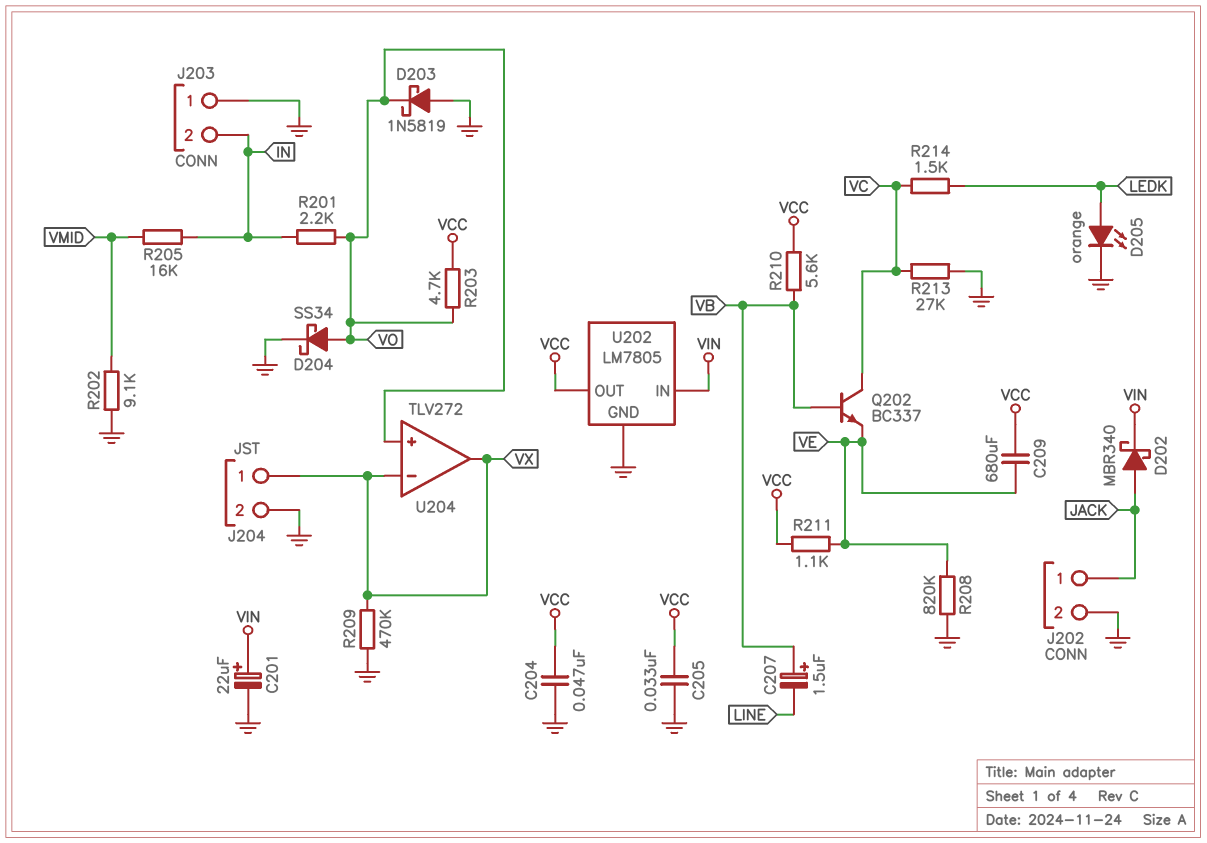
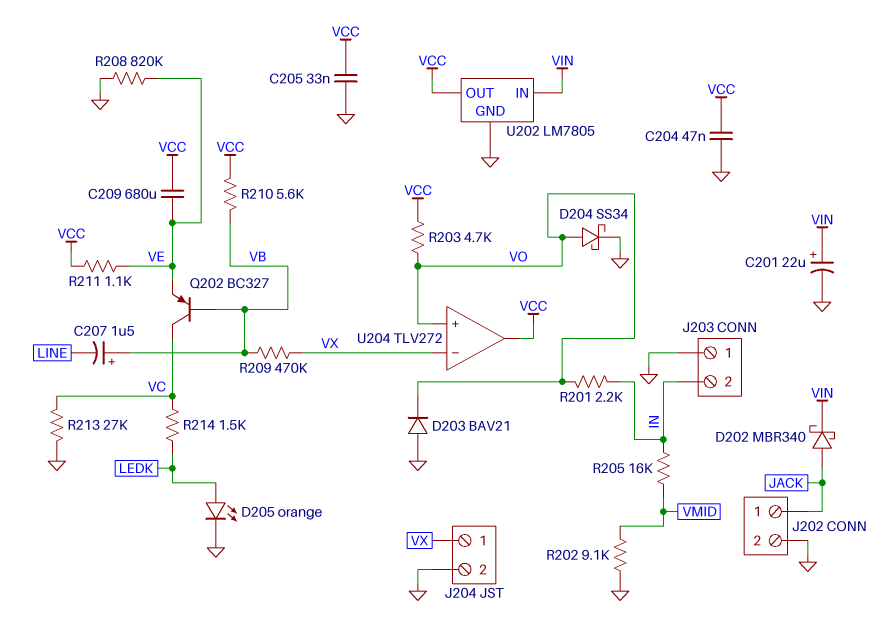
D203: schottky 1N5819 (A GND, K VO) -> diode BAV21 (A GND, K VO)
Q202: NPN BC337 (B VB, C VC, E VE) -> PNP BC327 (B VB, C VC, E VE)
R209: 470k (GND, VX) -> 470k (VB, VX)
U204 pin out: VX -> VCC

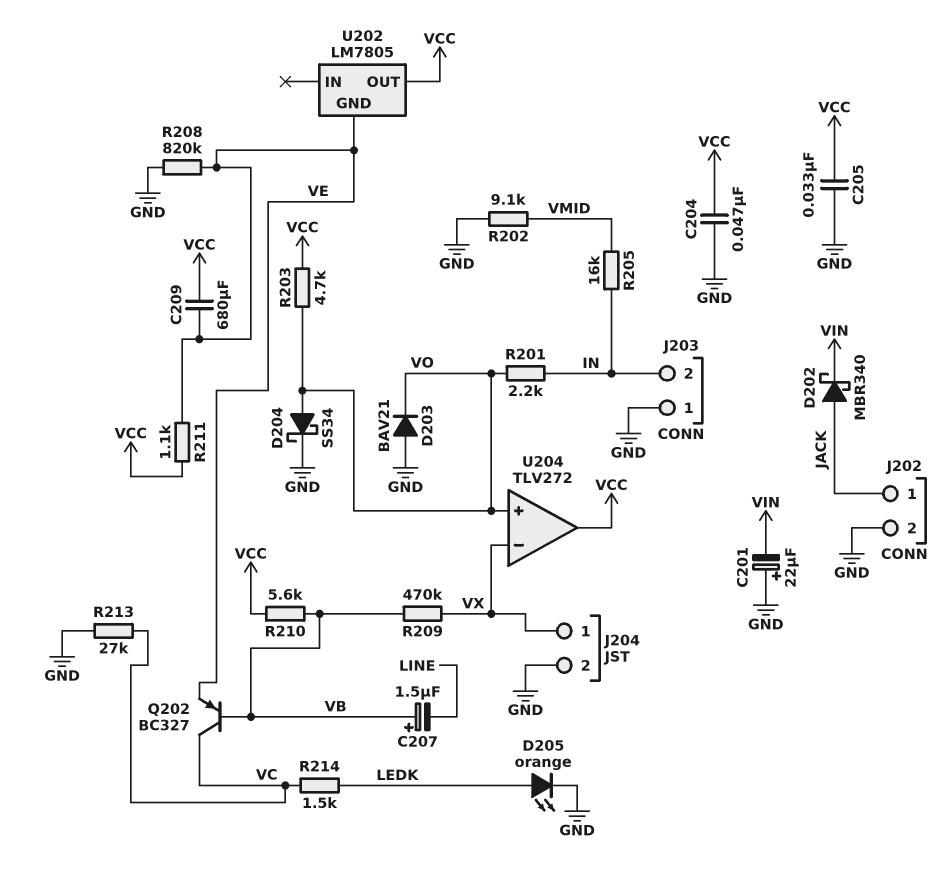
C201: 22uF (plus VIN, minus GND) -> 22uF (plus GND, minus VIN)
U202 pin GND: GND -> VE
U202 pin IN: VIN -> none

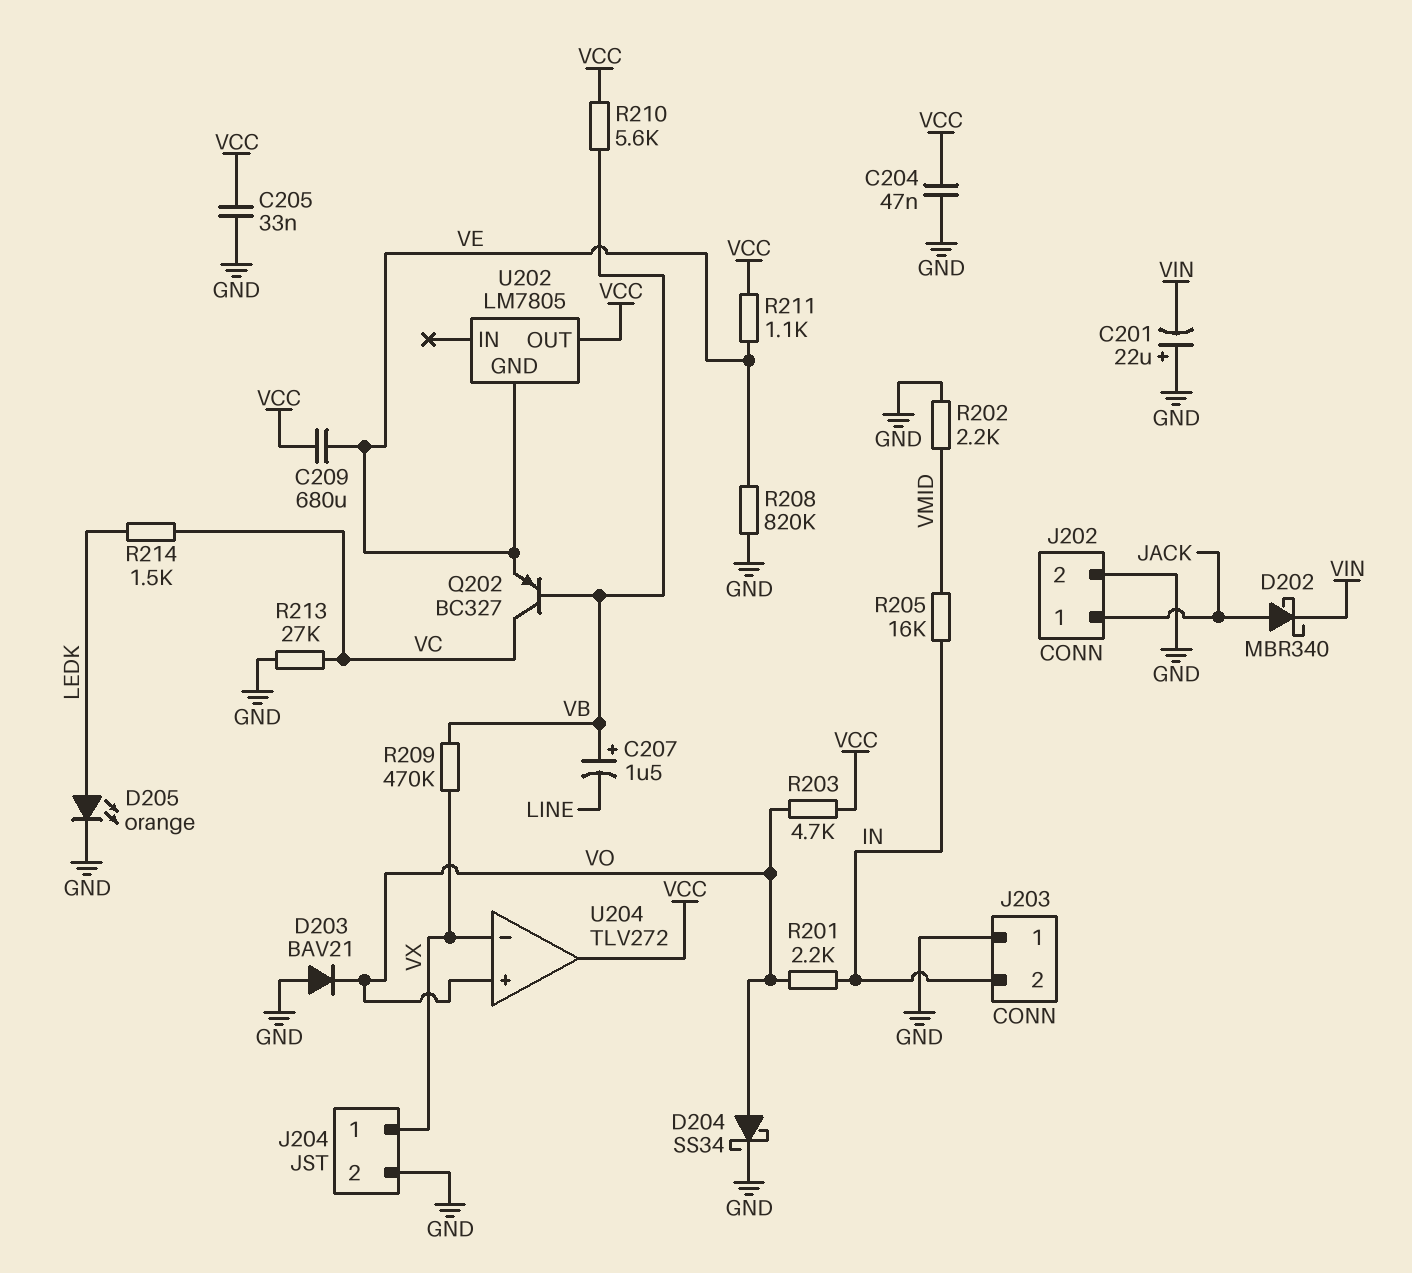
R202: 9.1k (GND, VMID) -> 2.2k (GND, VMID)

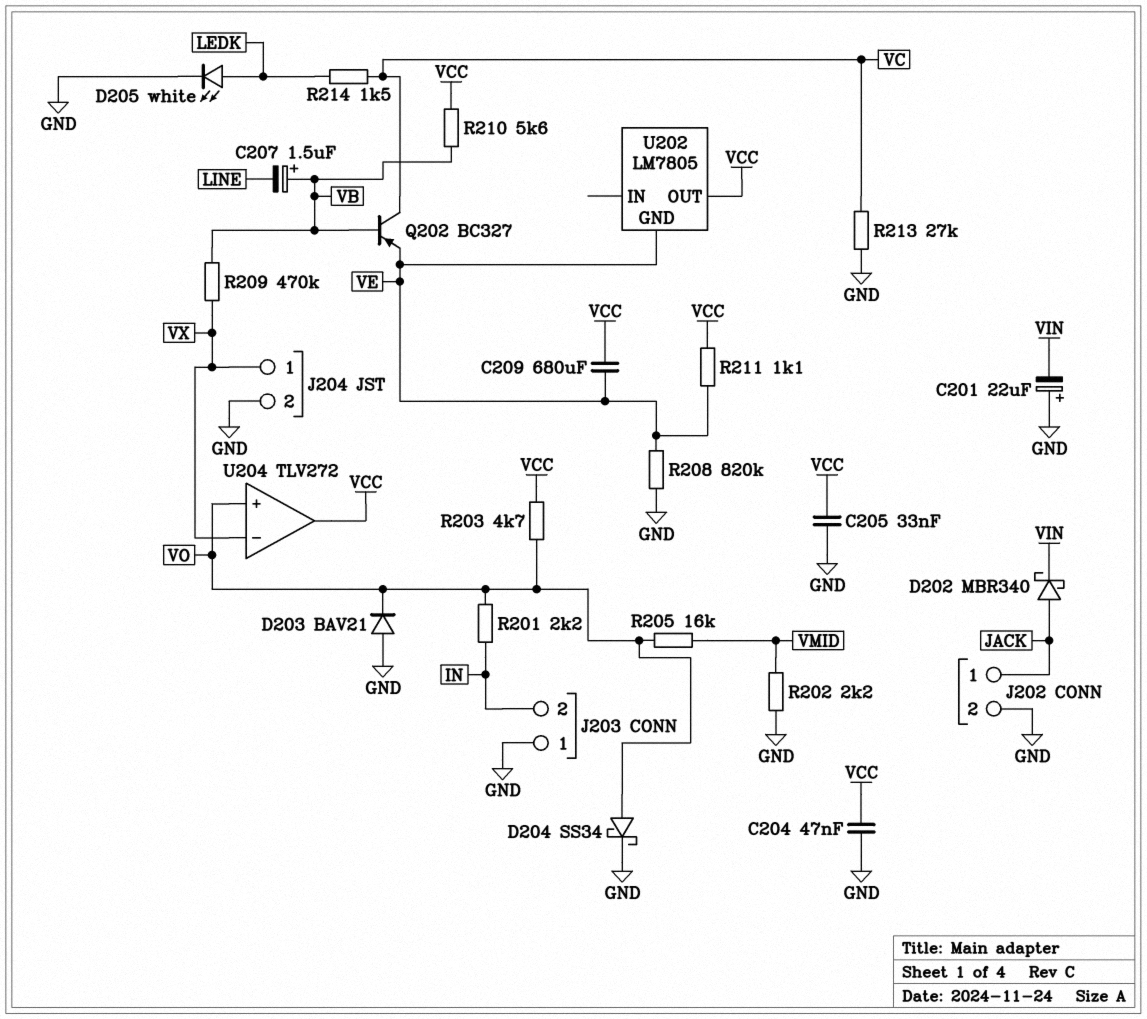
D205: LED orange (A LEDK, K GND) -> LED white (A LEDK, K GND)
R205: 16k (IN, VMID) -> 16k (VMID, VO)

